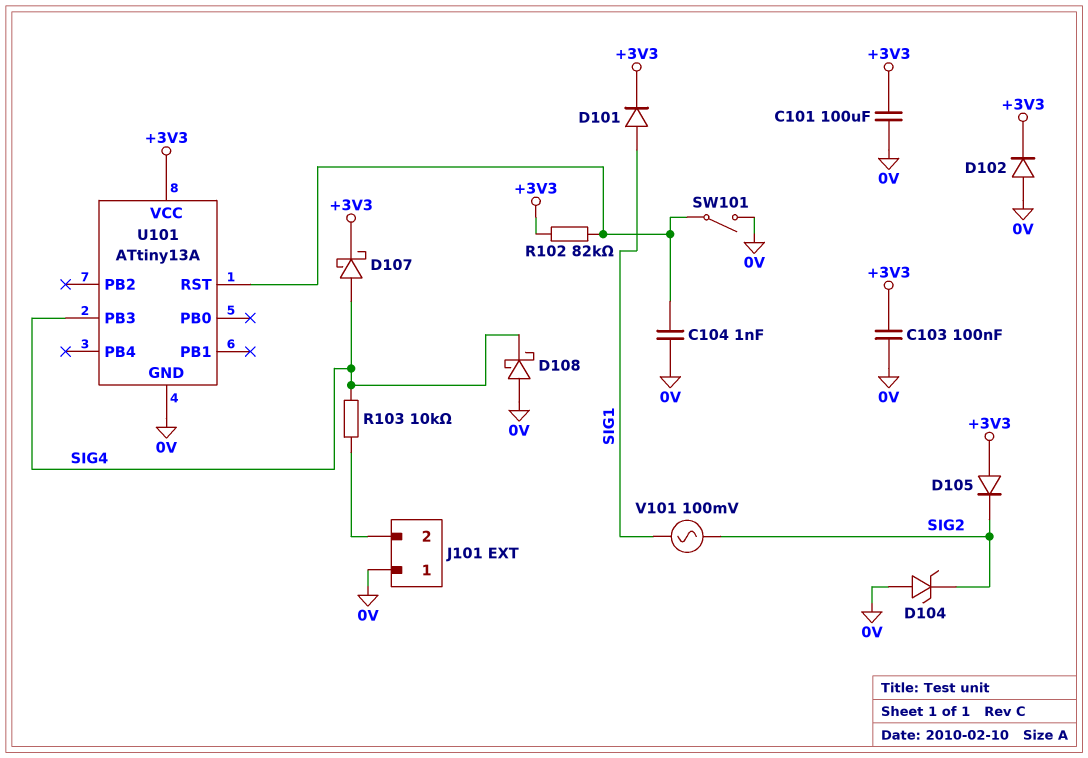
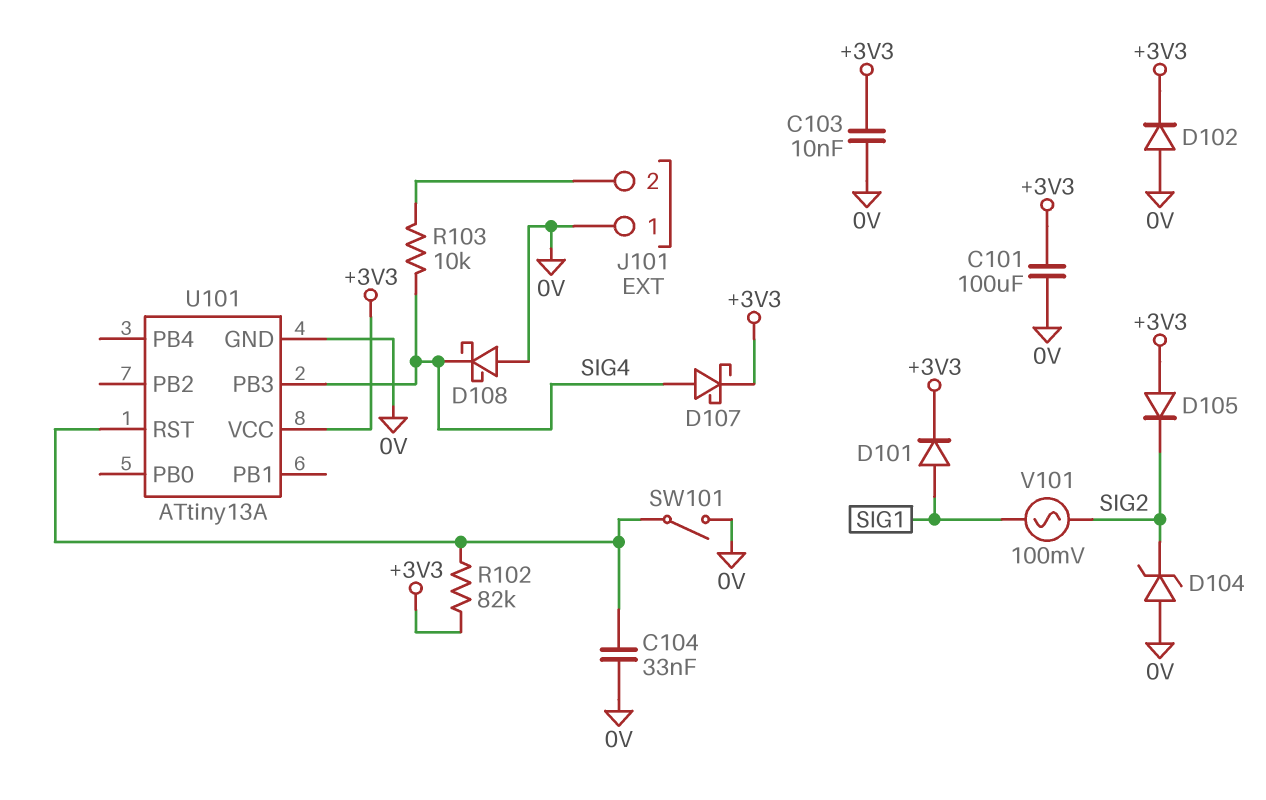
C103: 100nF (+3V3, 0V) -> 10nF (+3V3, 0V)
C104: 1nF (0V, U101/RST) -> 33nF (0V, U101/RST)

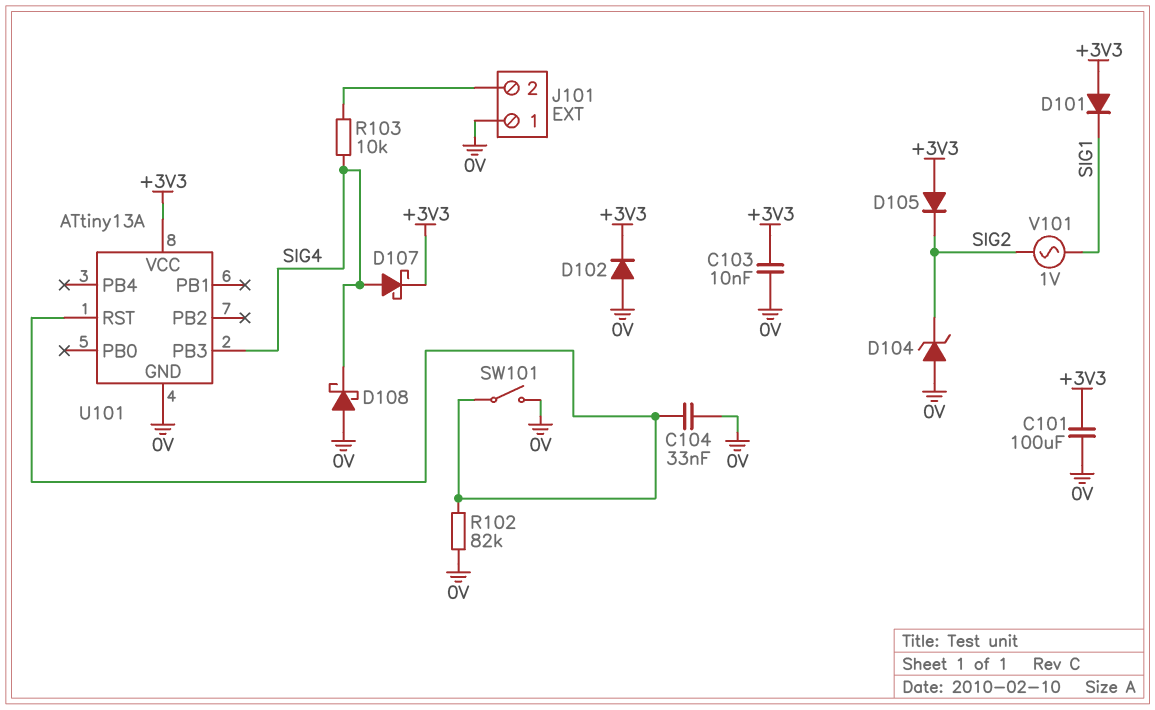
D101: diode (A SIG1, K +3V3) -> diode (A +3V3, K SIG1)
R102: 82k (+3V3, U101/RST) -> 82k (0V, U101/RST)
V101: AC 100mV (SIG1, SIG2) -> AC 1V (SIG1, SIG2)

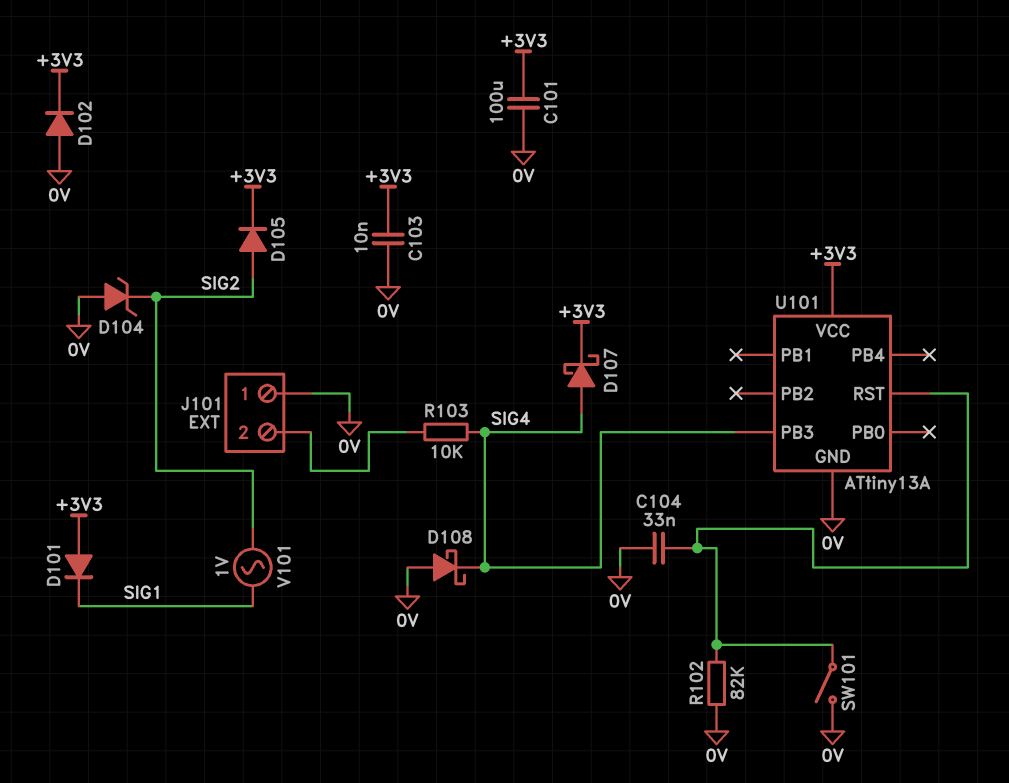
D105: diode (A +3V3, K SIG2) -> diode (A SIG2, K +3V3)

